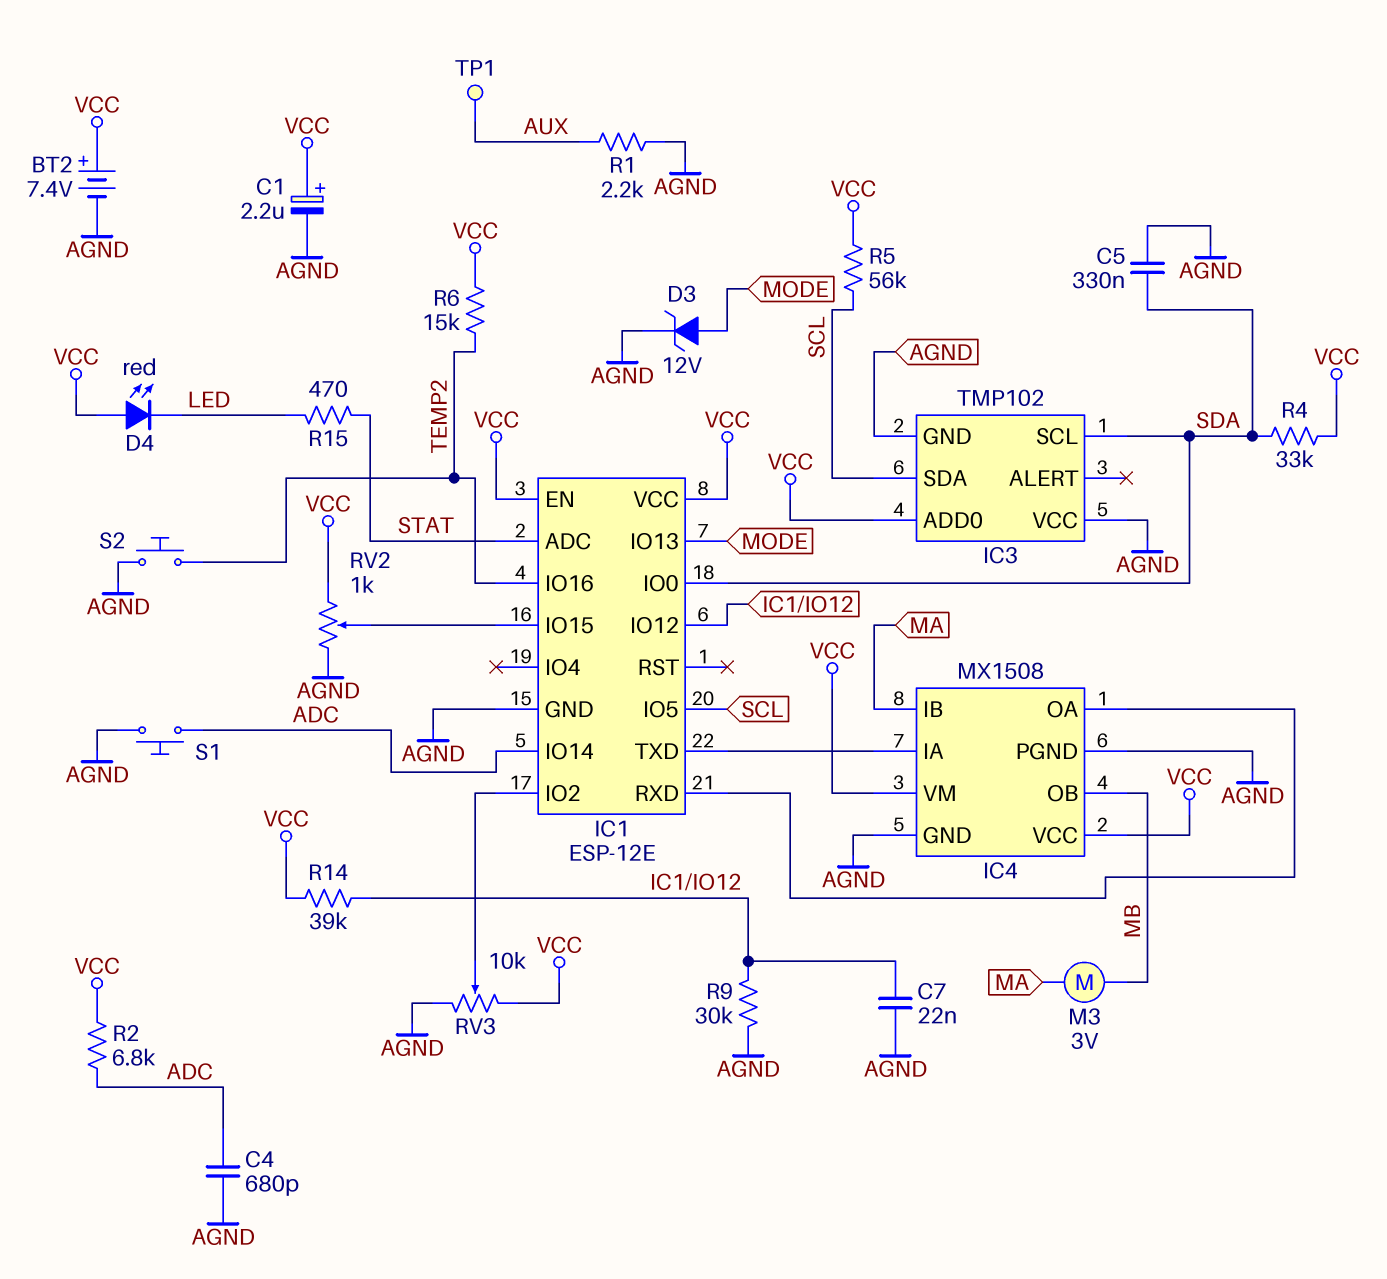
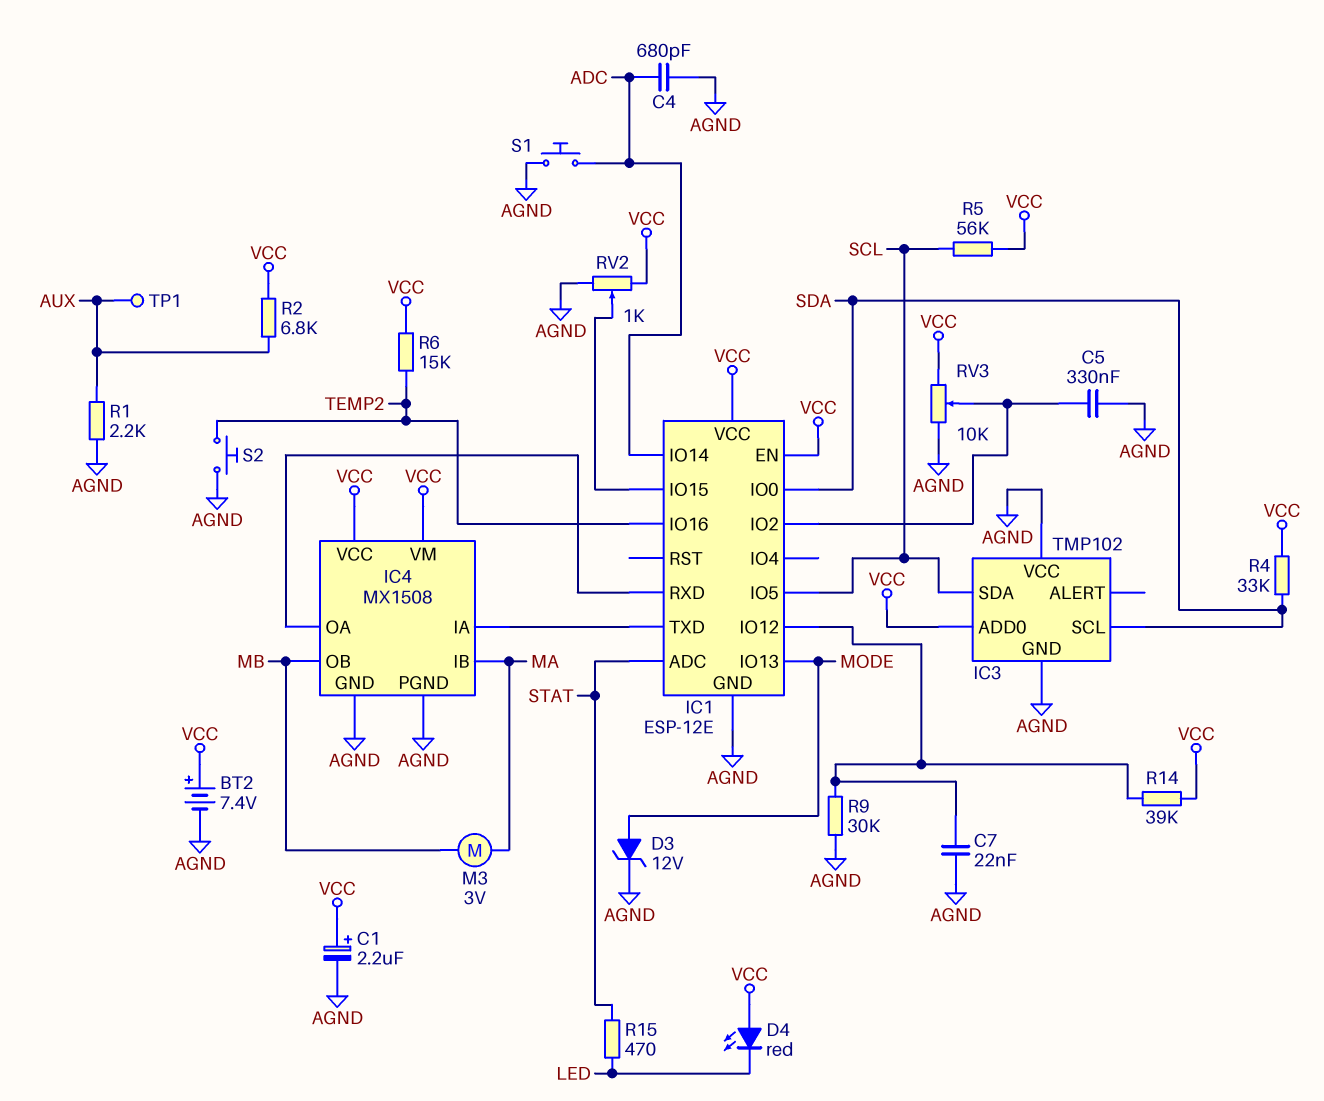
C5: 330nF (AGND, SDA) -> 330nF (AGND, IC1/IO2)
R2: 6.8k (ADC, VCC) -> 6.8k (AUX, VCC)

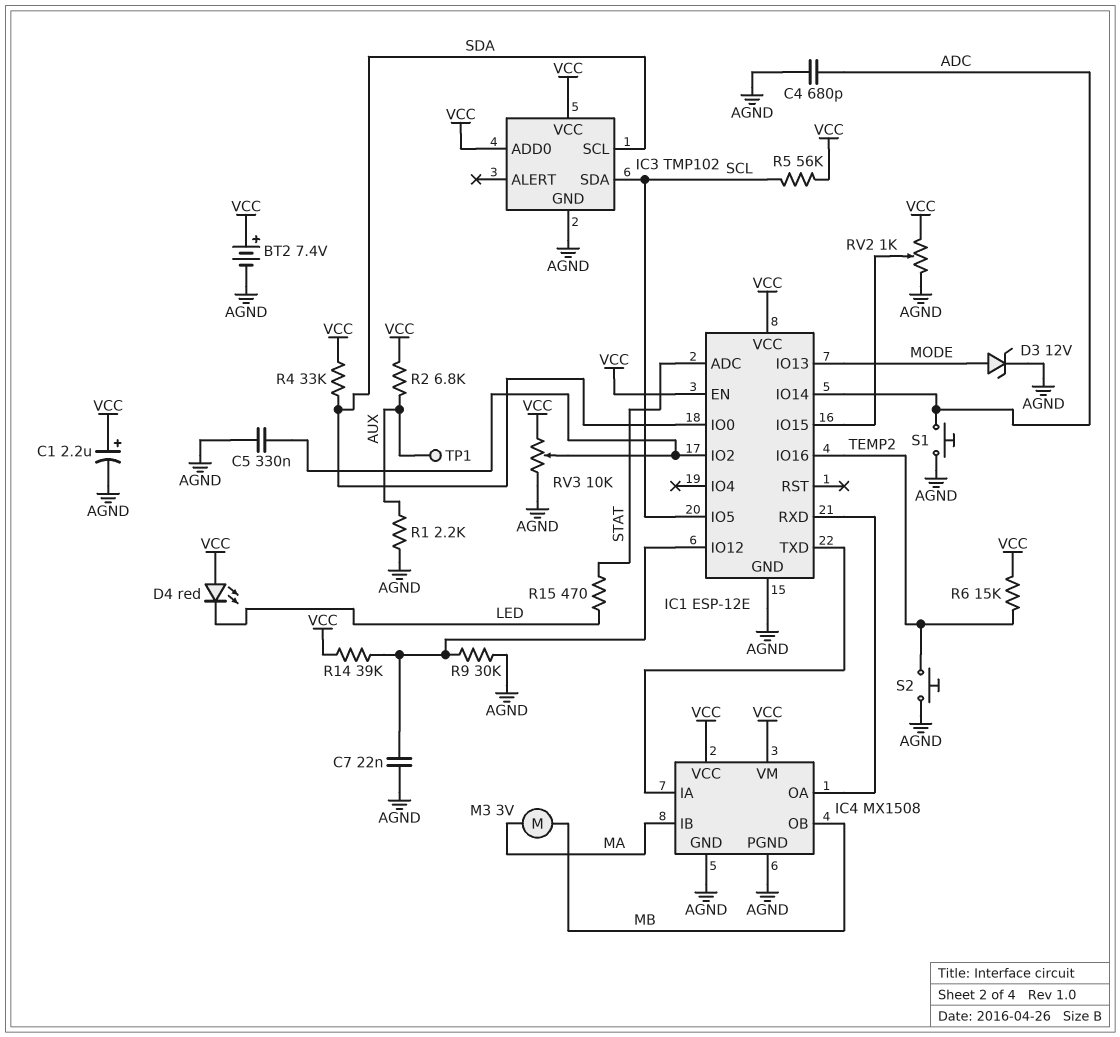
IC3 pin VCC: AGND -> VCC

